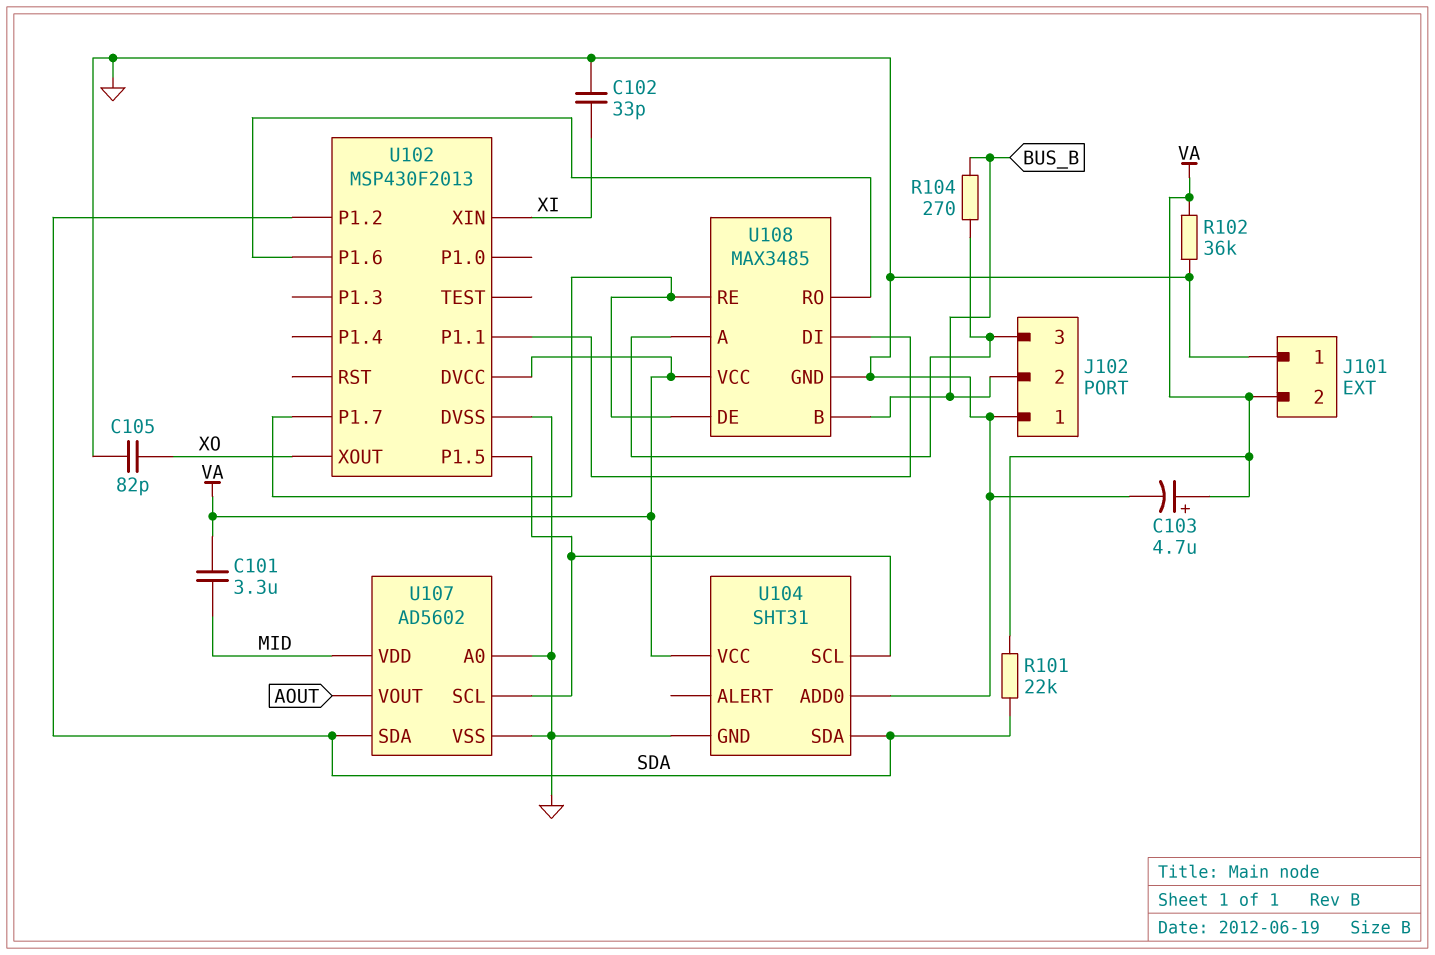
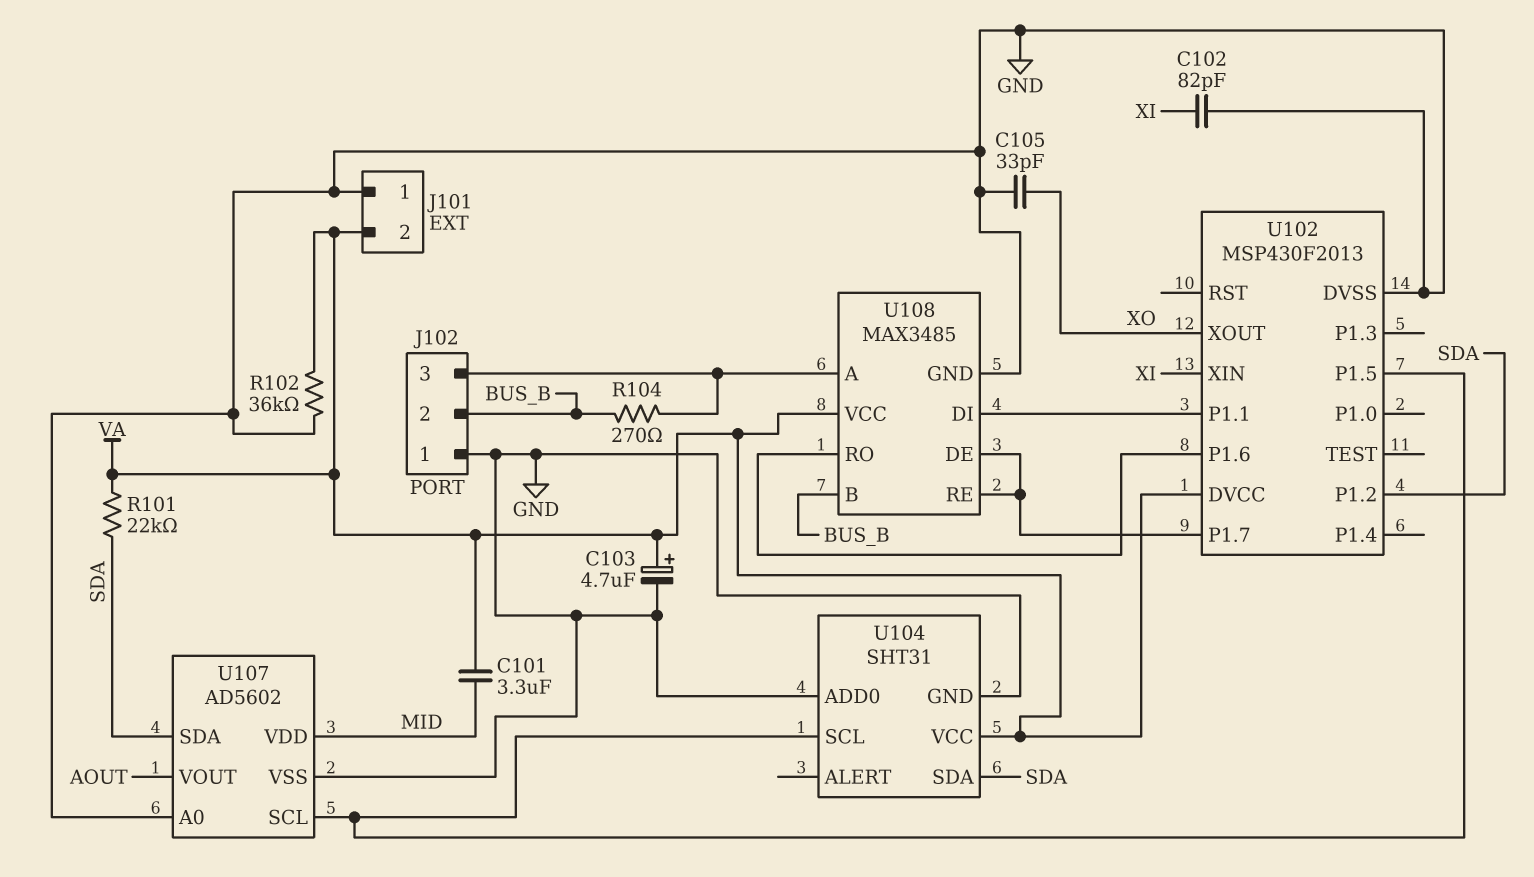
C102: 33pF (GND, XI) -> 82pF (GND, XI)
C105: 82pF (GND, XO) -> 33pF (GND, XO)

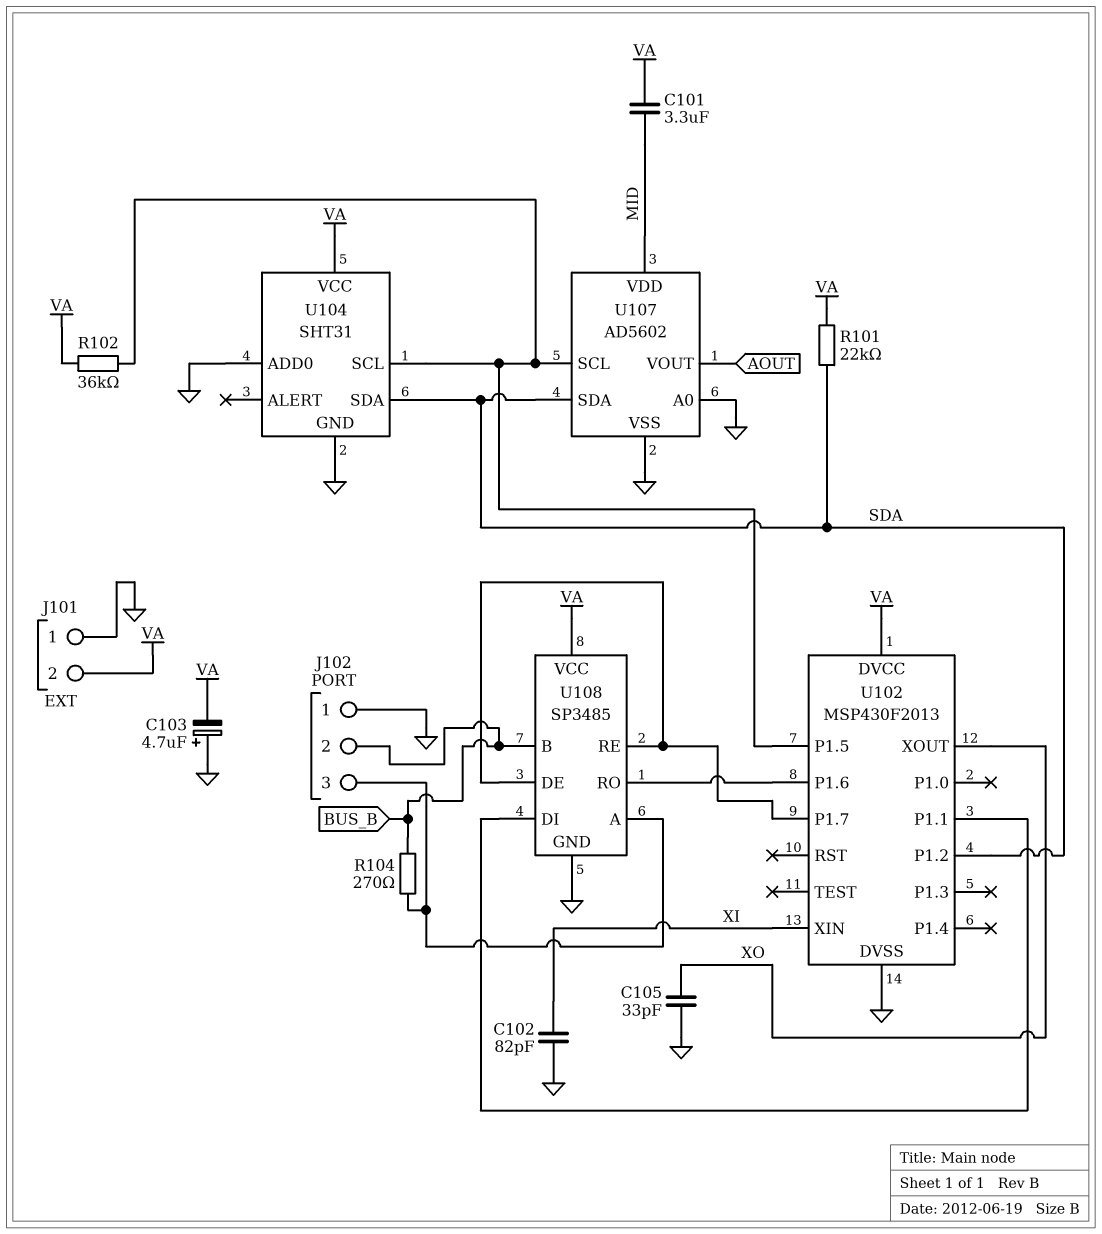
C103: 4.7uF (plus VA, minus GND) -> 4.7uF (plus GND, minus VA)
R102: 36k (GND, VA) -> 36k (U102/P1.5, VA)
U108: MAX3485 -> SP3485

